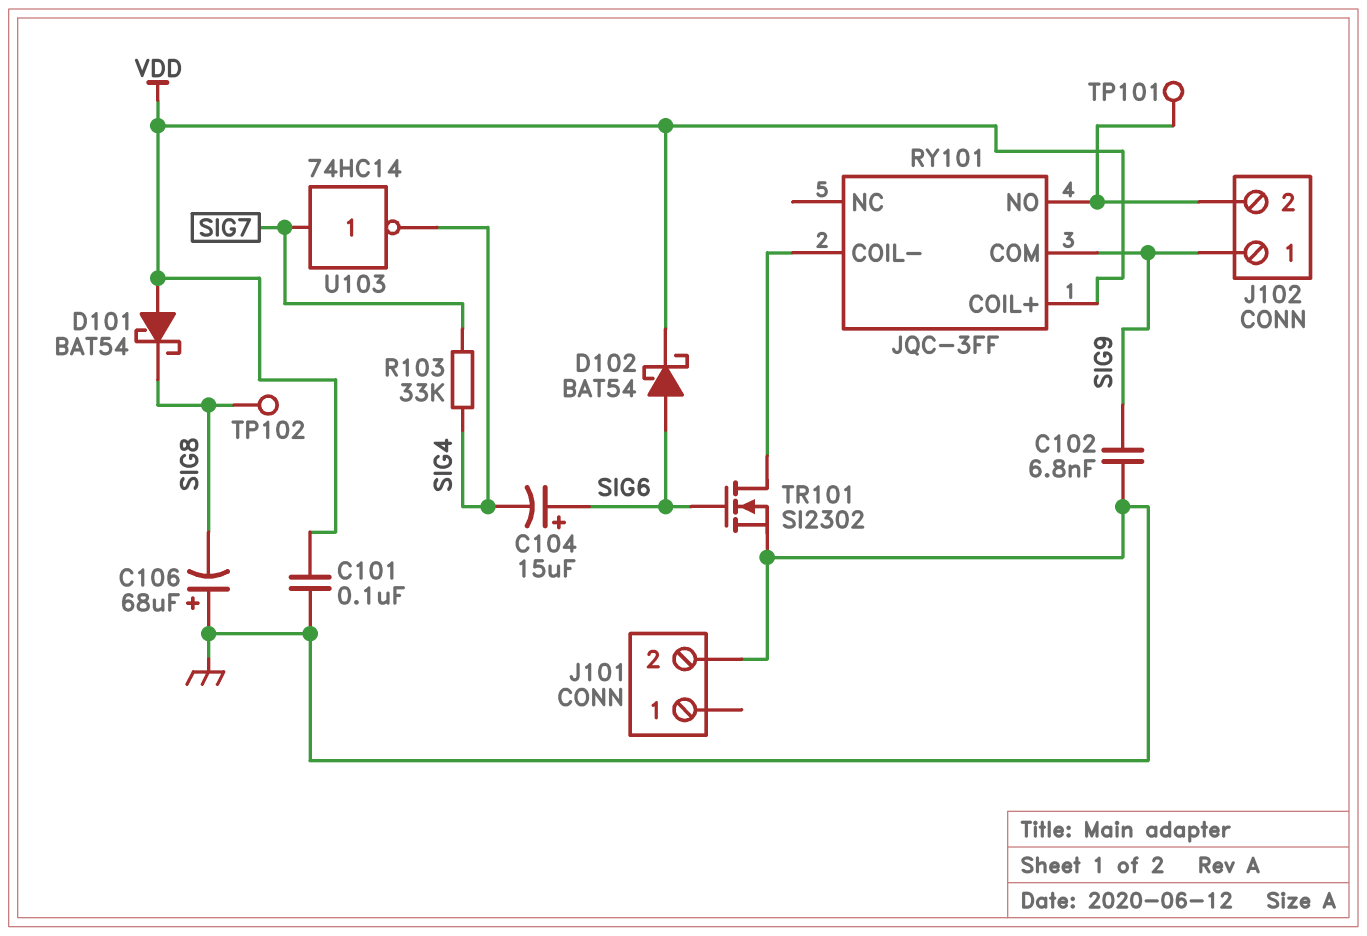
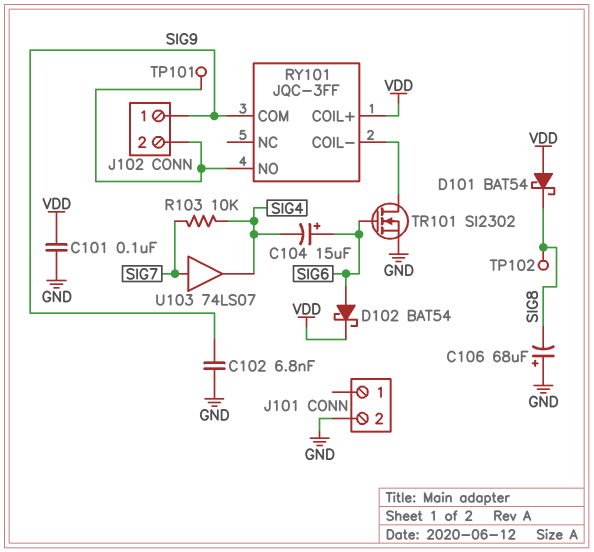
R103: 33k (SIG4, SIG7) -> 10k (SIG4, SIG7)
U103: NOT 74HC14 (in SIG7, out SIG4) -> buffer 74LS07 (in SIG7, out SIG4)

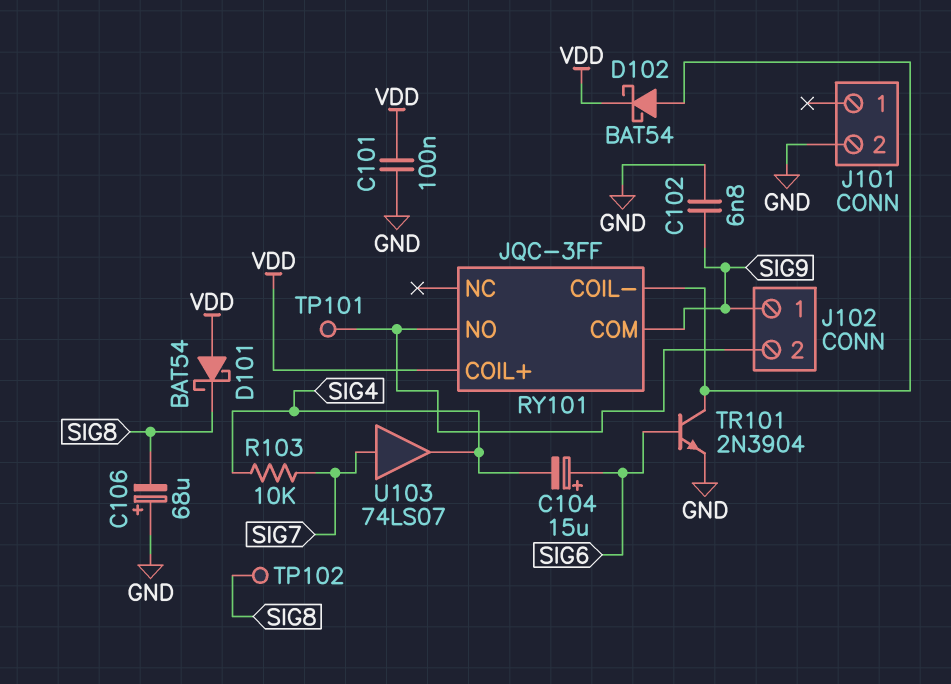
D102: schottky BAT54 (A SIG6, K VDD) -> schottky BAT54 (A RY101/COIL-, K VDD)
TR101: NMOS SI2302 (G SIG6, D RY101/COIL-, S GND) -> NPN 2N3904 (B SIG6, C RY101/COIL-, E GND)

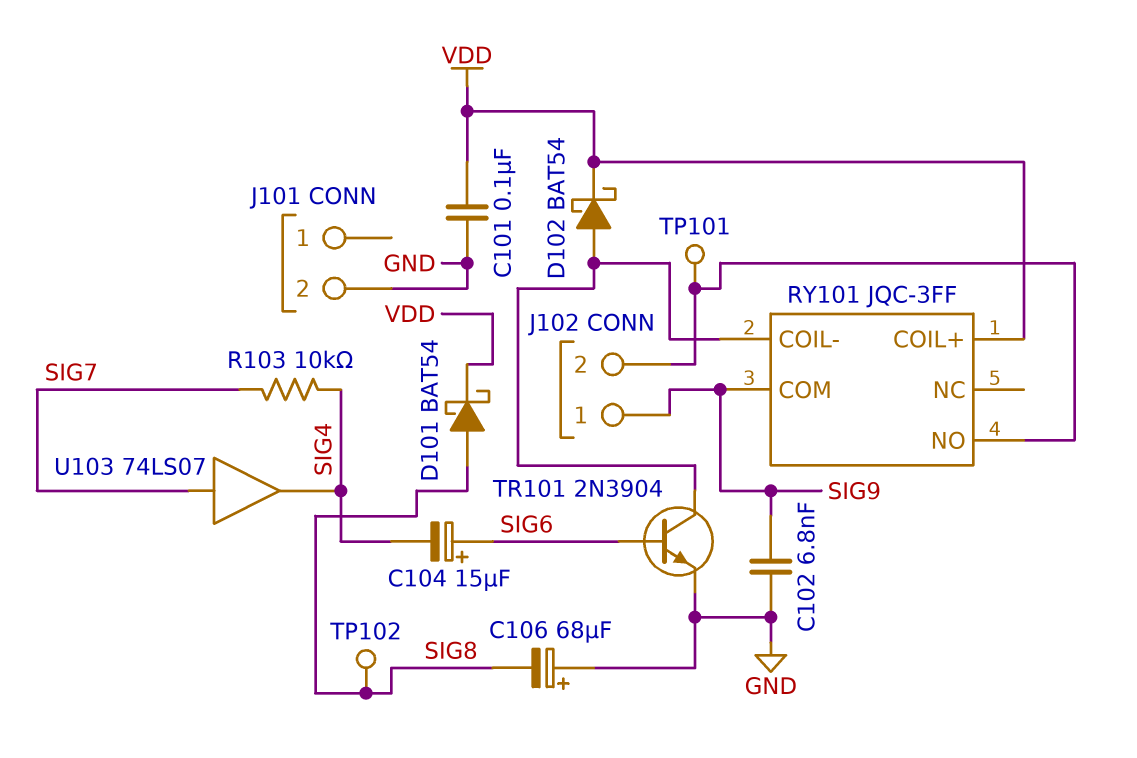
D101: schottky BAT54 (A VDD, K SIG8) -> schottky BAT54 (A SIG8, K VDD)

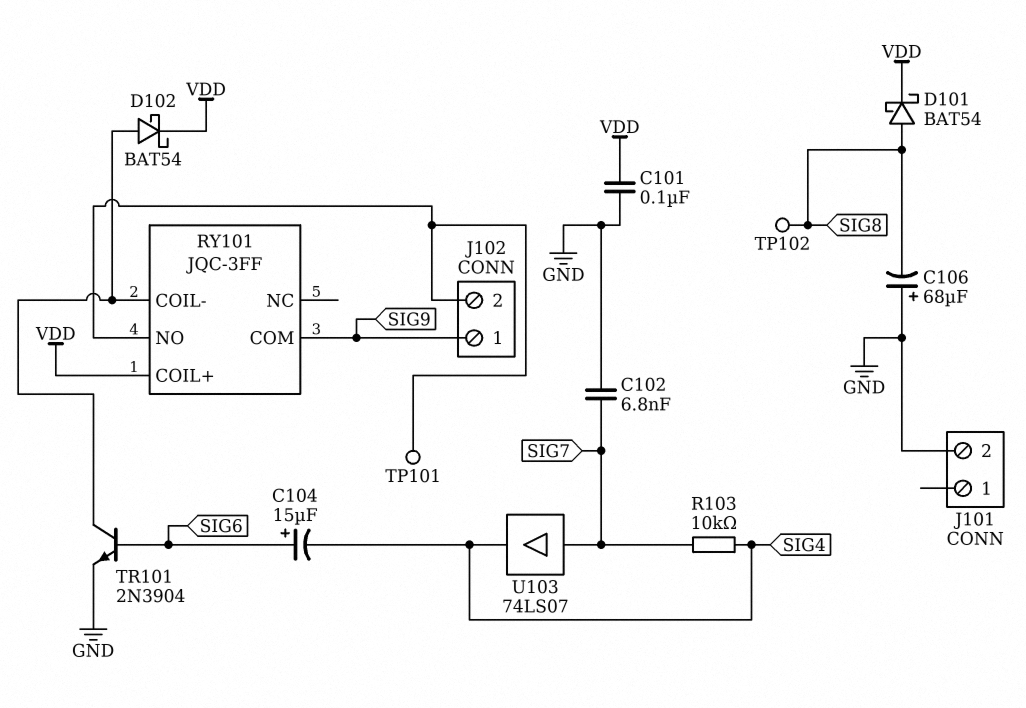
C102: 6.8nF (GND, SIG9) -> 6.8nF (GND, SIG7)

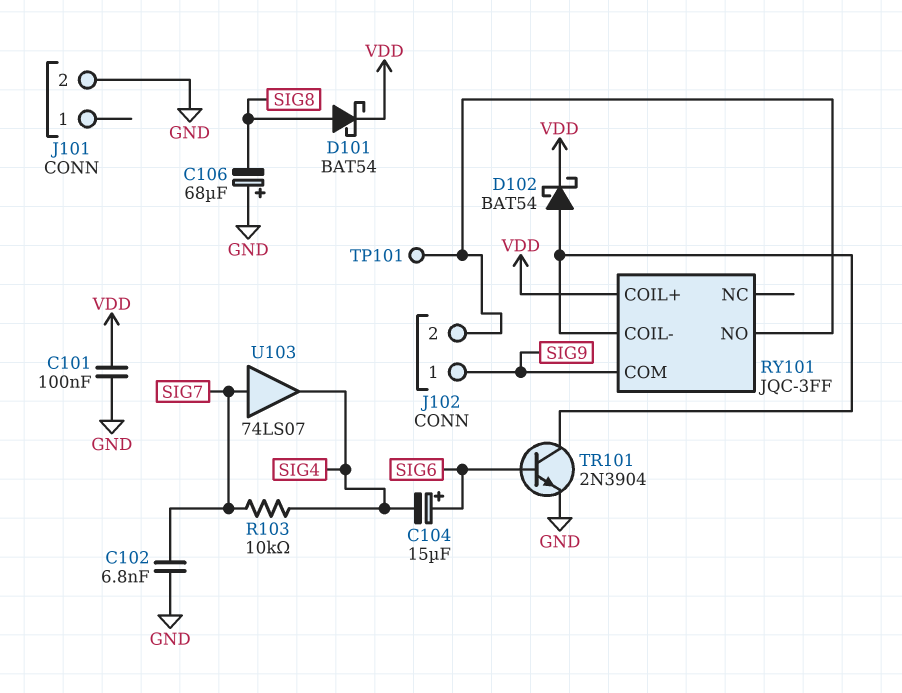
TP102: test point (SIG8) -> none

